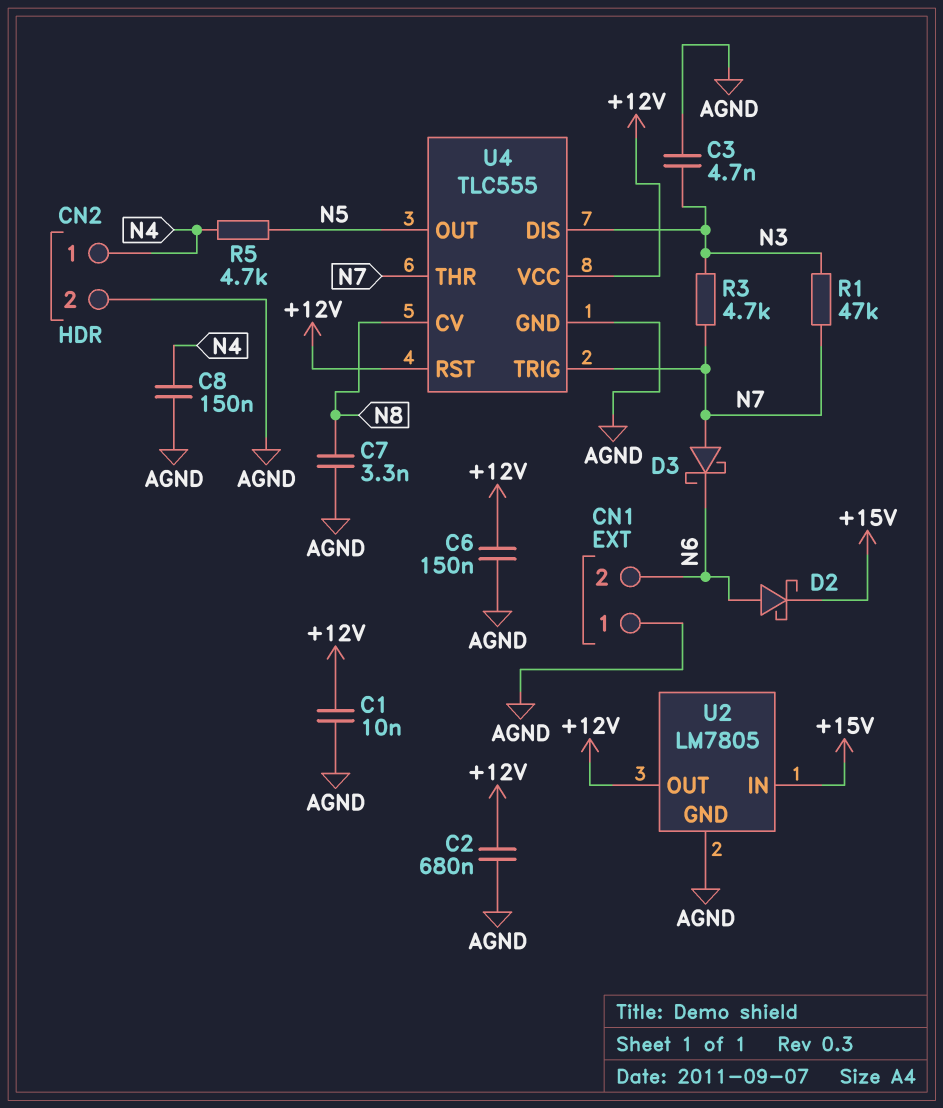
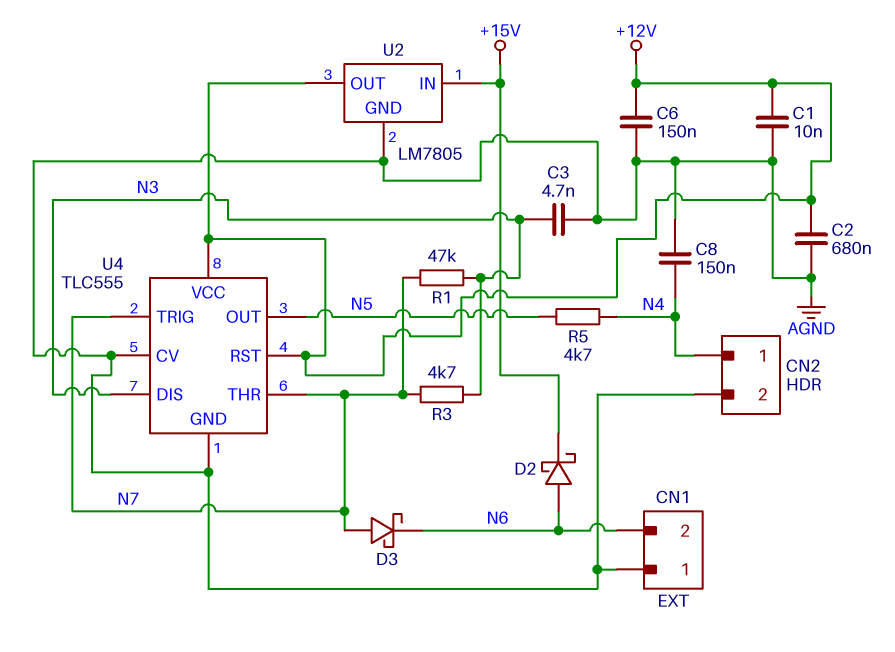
C7: 3.3nF (AGND, N8) -> none
U4 pin CV: N8 -> AGND

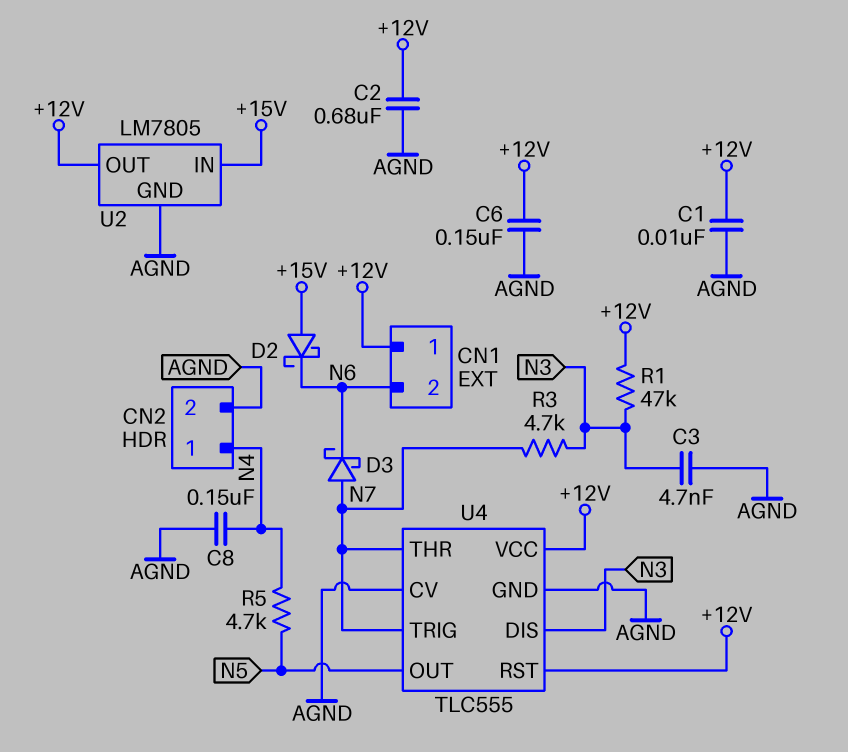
CN1 pin 1: AGND -> +12V
D2: schottky (A N6, K +15V) -> schottky (A +15V, K N6)
R1: 47k (N3, N7) -> 47k (+12V, N3)

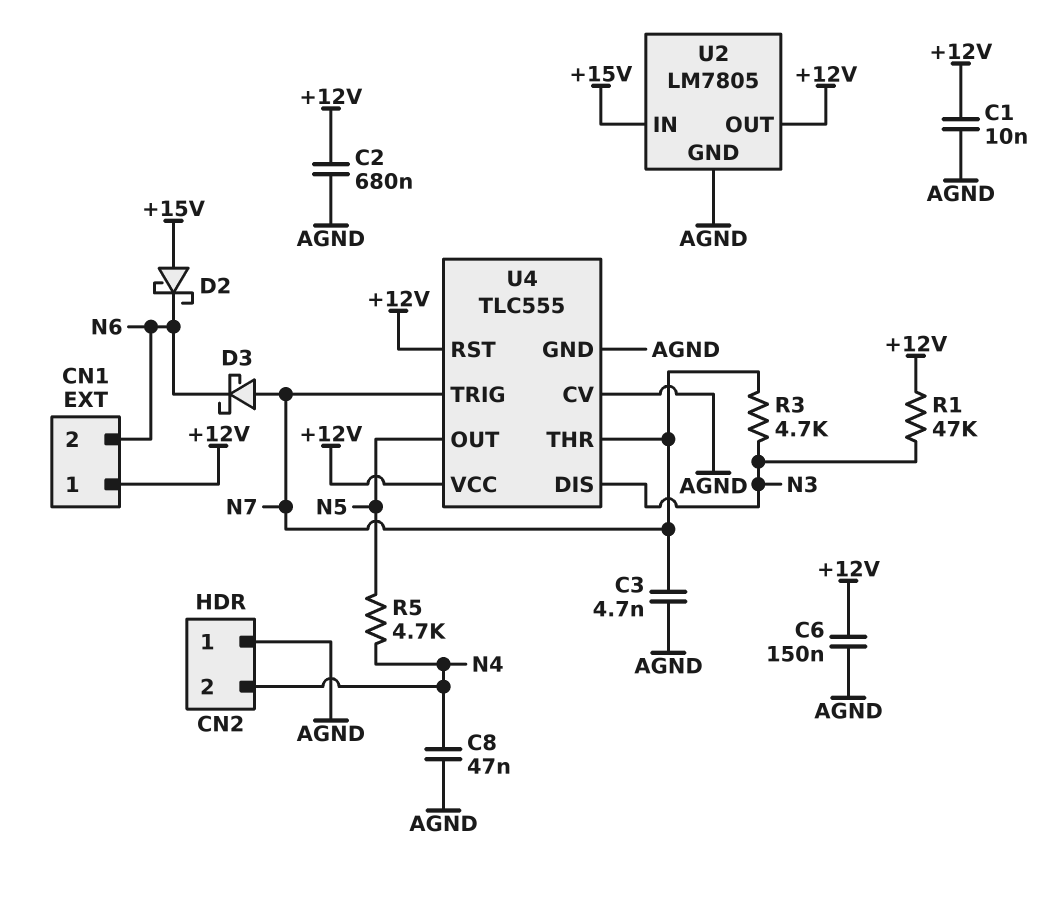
C3: 4.7nF (AGND, N3) -> 4.7nF (AGND, N7)
C8: 150nF (AGND, N4) -> 47nF (AGND, N4)
CN2 pin 1: N4 -> AGND
CN2 pin 2: AGND -> N4

